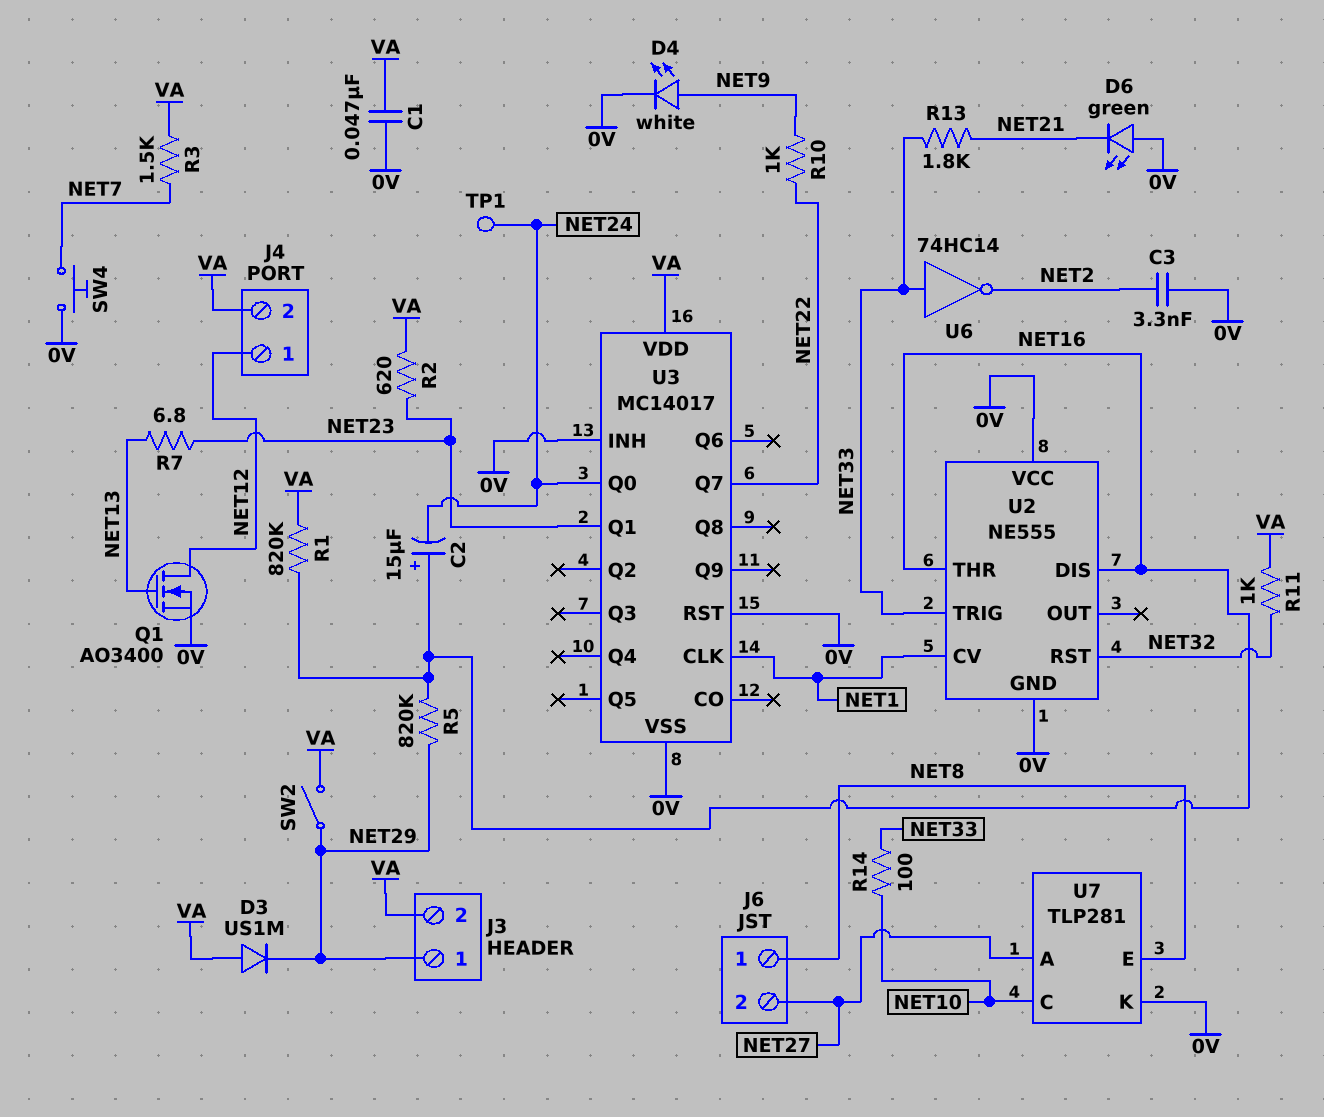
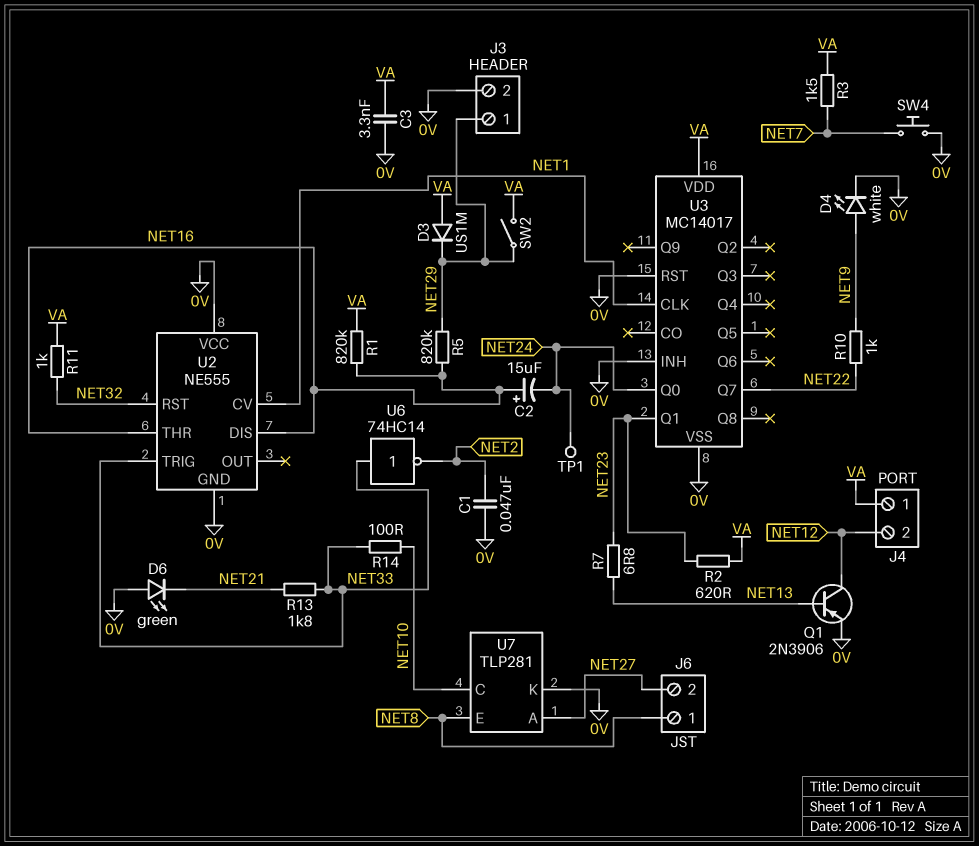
C1: 47nF (0V, VA) -> 47nF (0V, NET2)
C3: 3.3nF (0V, NET2) -> 3.3nF (0V, VA)
J3 pin 2: VA -> 0V
J4 pin 1: NET12 -> VA
J4 pin 2: VA -> NET12
Q1: NMOS AO3400 (G NET13, D NET12, S 0V) -> PNP 2N3906 (B NET13, C NET12, E 0V)

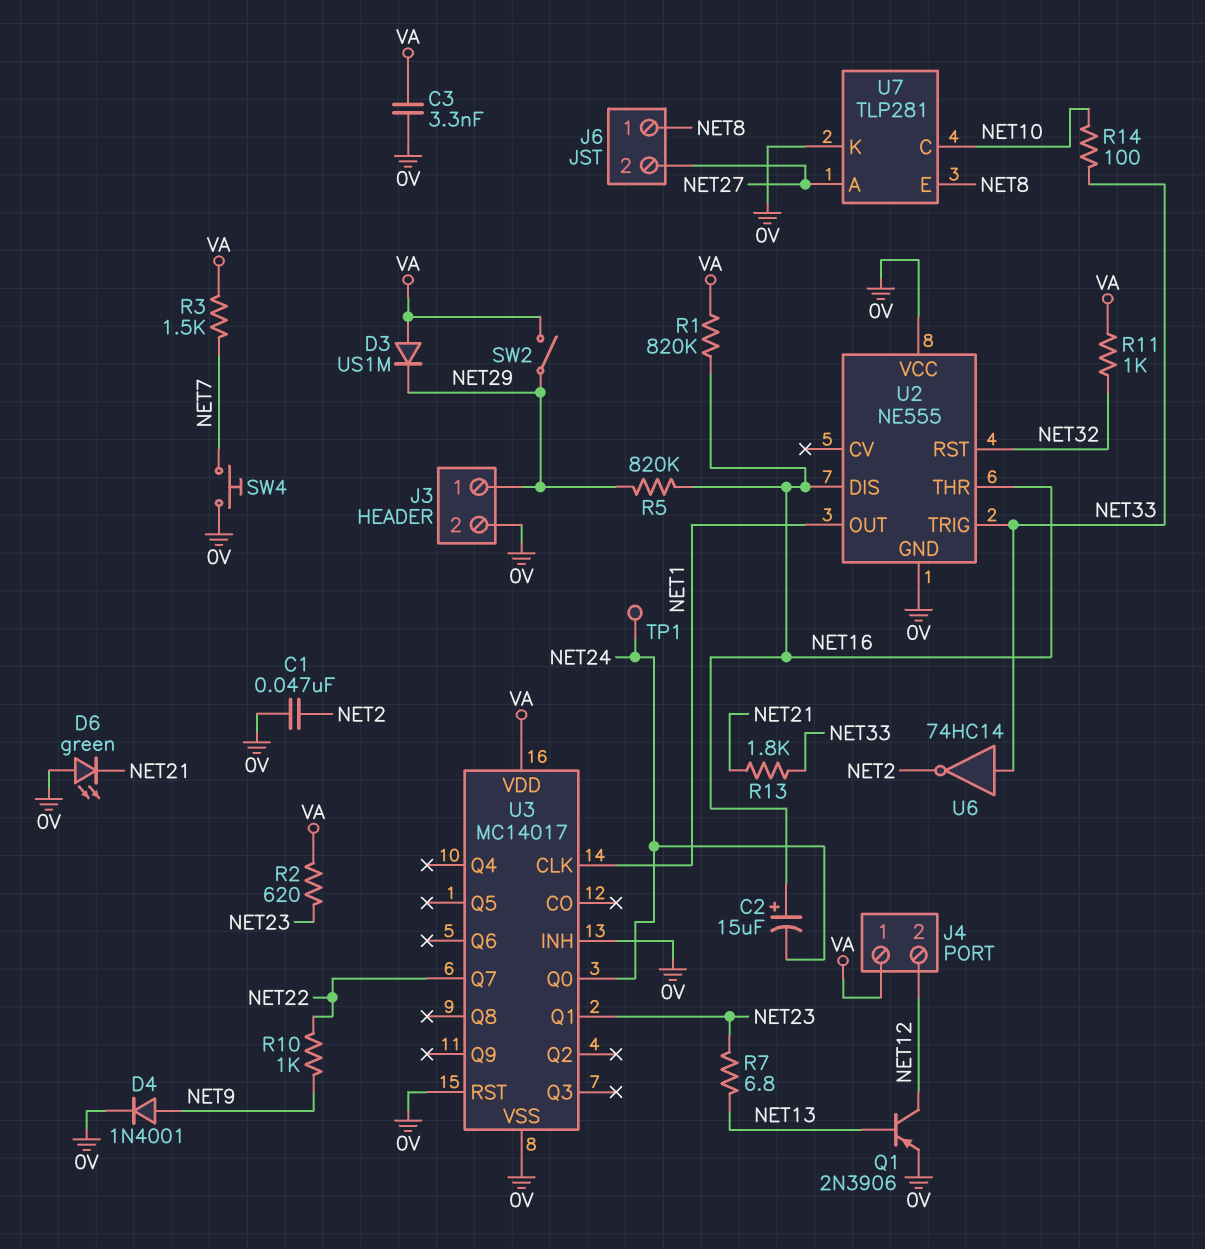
D4: LED white (A NET9, K 0V) -> diode 1N4001 (A NET9, K 0V)
U2 pin CV: NET1 -> none
U2 pin OUT: none -> NET1

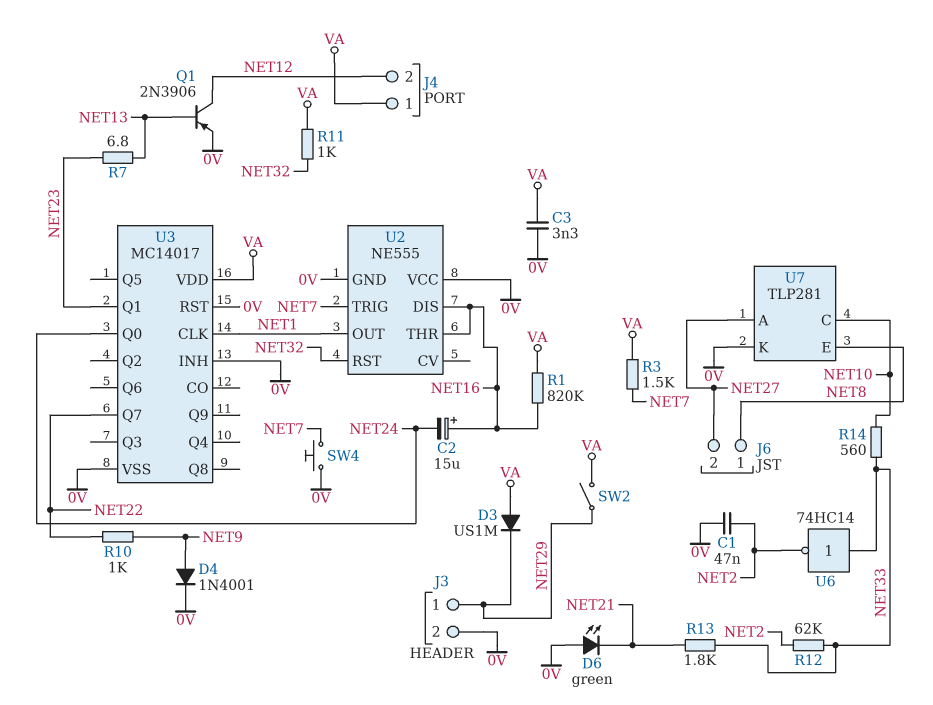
R2: 620 (NET23, VA) -> none
R5: 820k (NET16, NET29) -> none
R12: none -> 62k (NET2, NET33)
R14: 100 (NET10, NET33) -> 560 (NET10, NET33)
TP1: test point (NET24) -> none
U2 pin TRIG: NET33 -> NET7

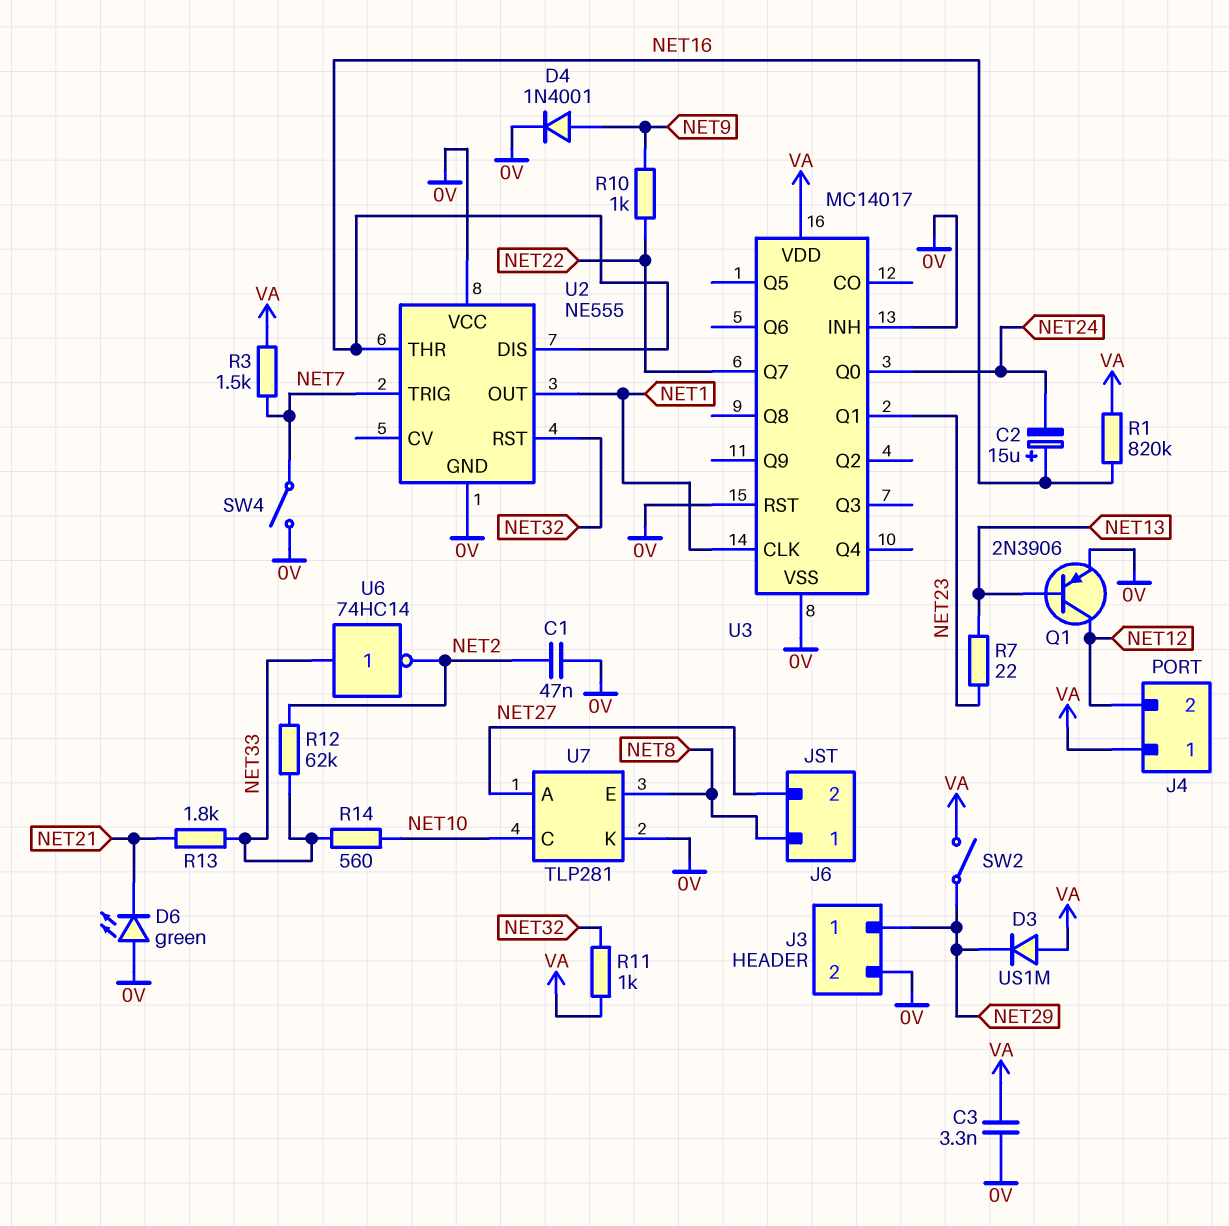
R7: 6.8 (NET13, NET23) -> 22 (NET13, NET23)
SW4: button (0V, NET7) -> switch (0V, NET7)

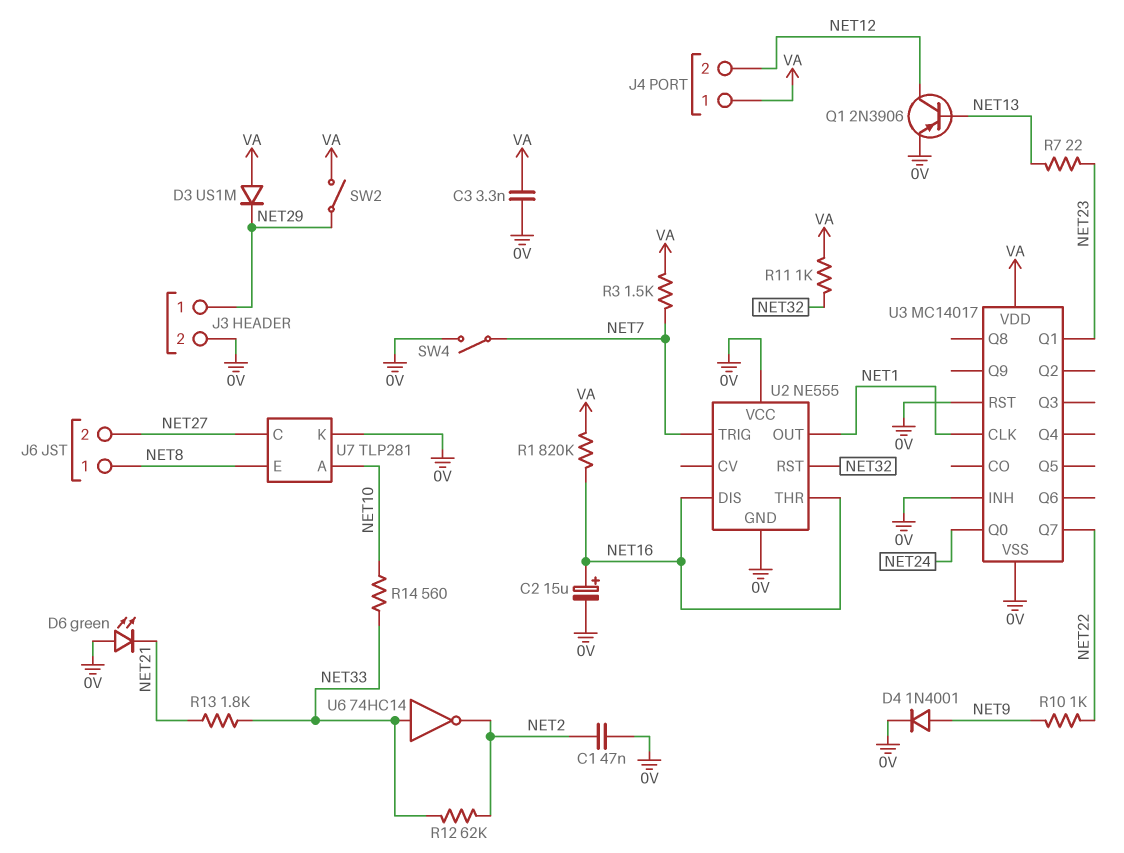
C2: 15uF (plus NET16, minus NET24) -> 15uF (plus NET16, minus 0V)
U7 pin A: NET27 -> NET10
U7 pin C: NET10 -> NET27

